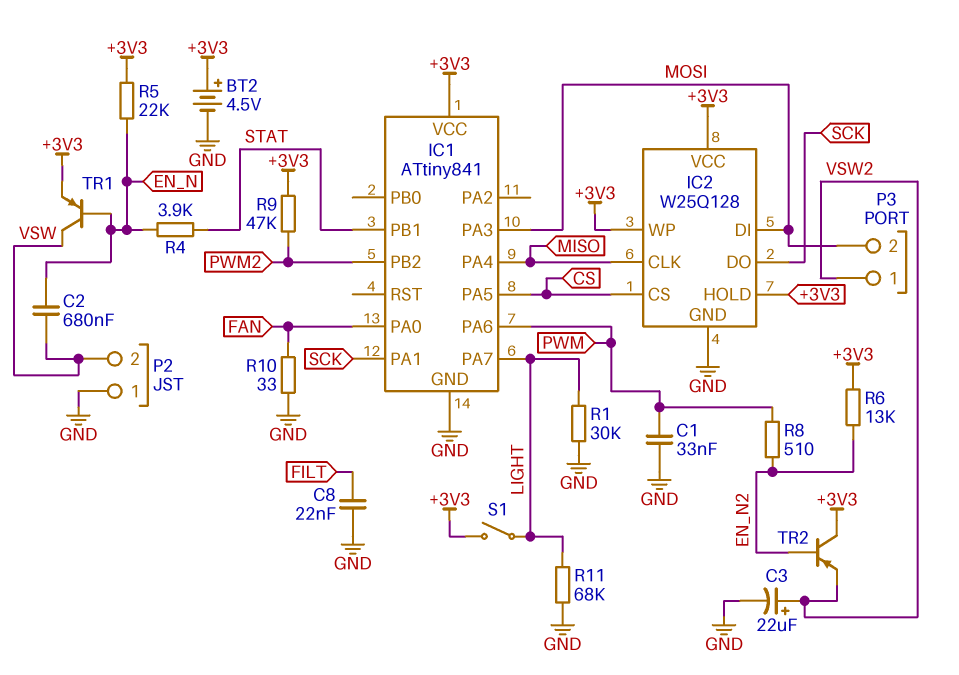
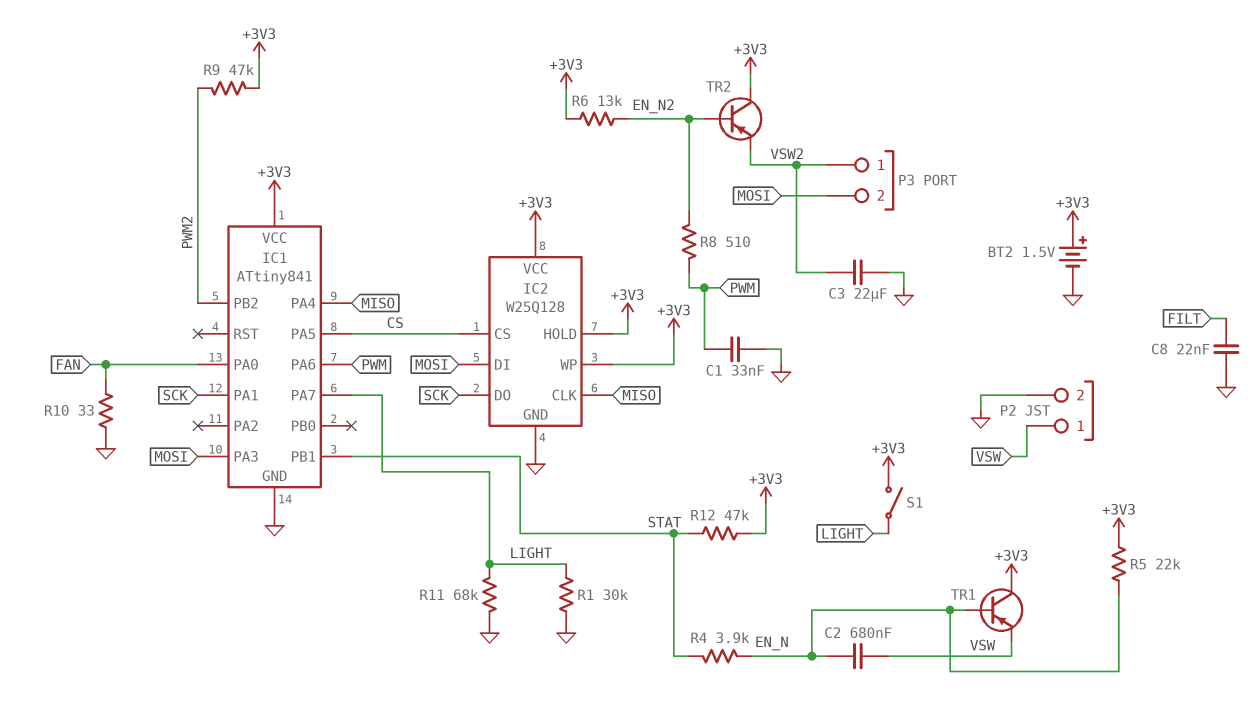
BT2: 4.5V (plus +3V3, minus GND) -> 1.5V (plus +3V3, minus GND)
C3: 22uF (plus VSW2, minus GND) -> 22uF (GND, VSW2)
P2 pin 1: GND -> VSW
P2 pin 2: VSW -> GND
R12: none -> 47k (+3V3, STAT)
TR1: PNP (B EN_N, C VSW, E +3V3) -> PNP (B EN_N, C +3V3, E VSW)

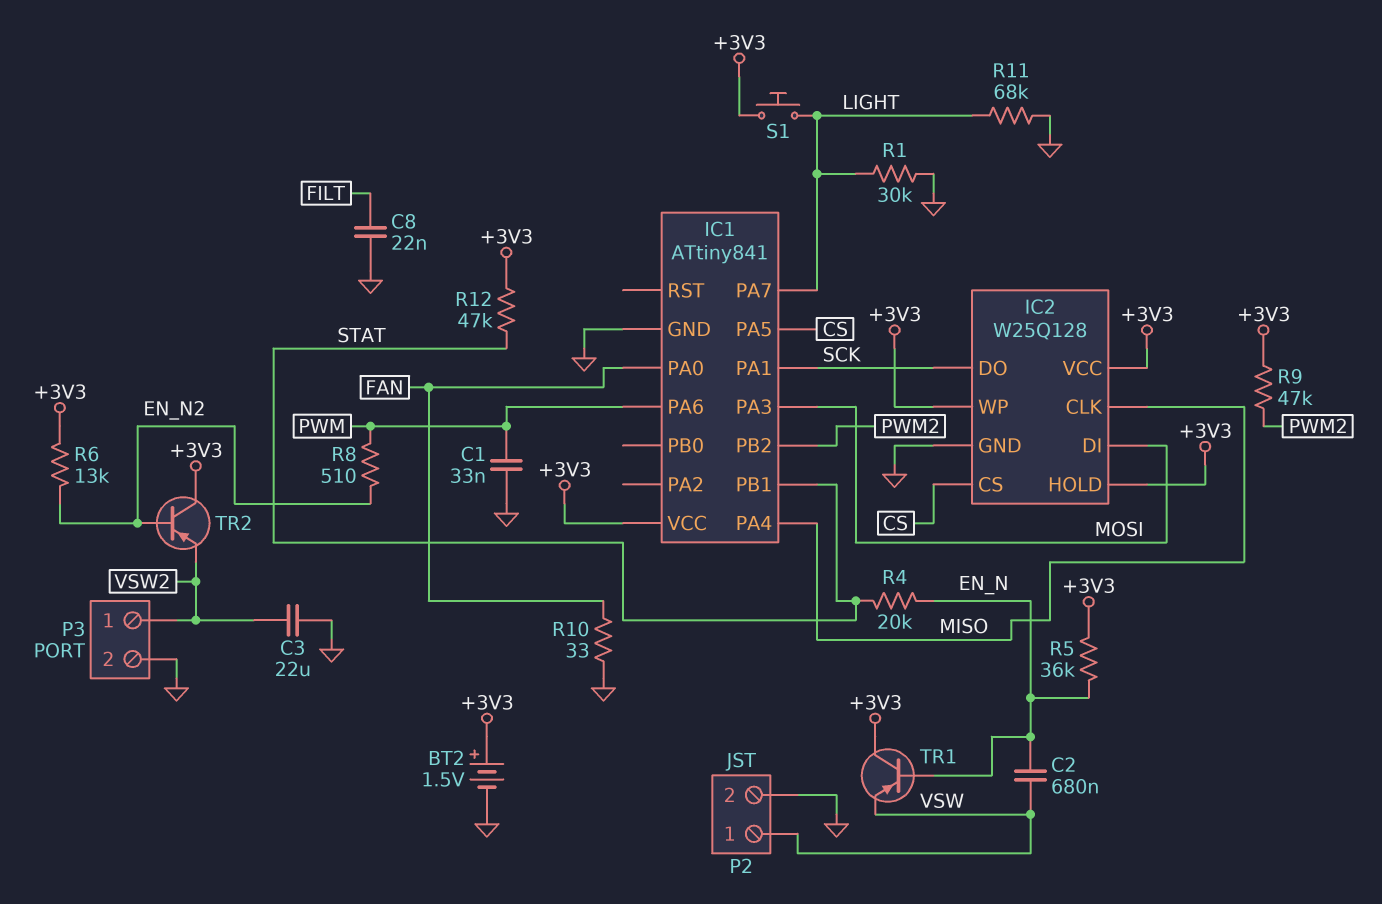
P3 pin 2: MOSI -> GND
R4: 3.9k (EN_N, STAT) -> 20k (EN_N, STAT)
R5: 22k (+3V3, EN_N) -> 36k (+3V3, EN_N)
S1: switch (+3V3, LIGHT) -> button (+3V3, LIGHT)

